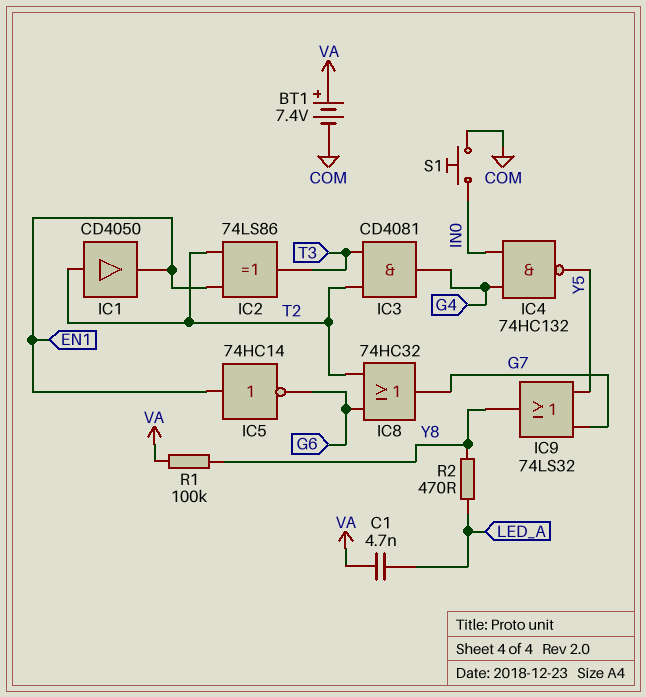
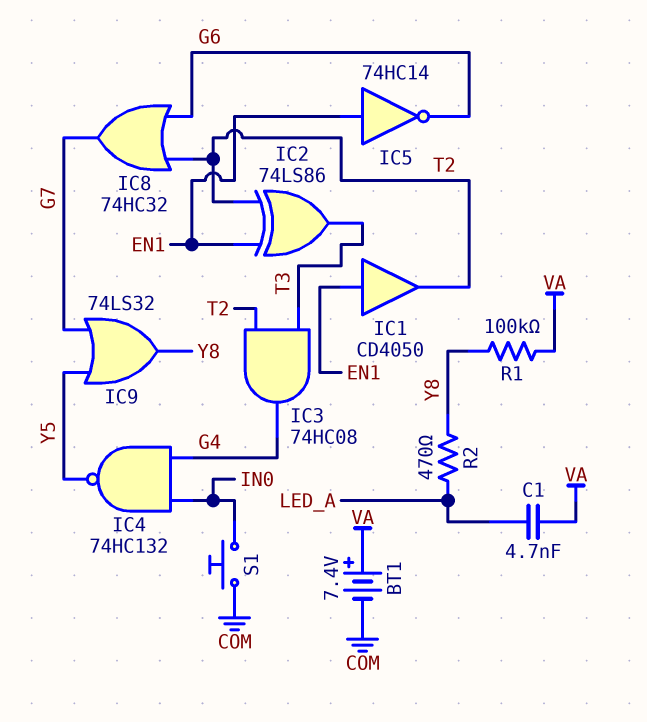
IC1: buffer CD4050 (in T2, out EN1) -> buffer CD4050 (in EN1, out T2)
IC3: AND CD4081 (in T2, in T3, out G4) -> AND 74HC08 (in T2, in T3, out G4)

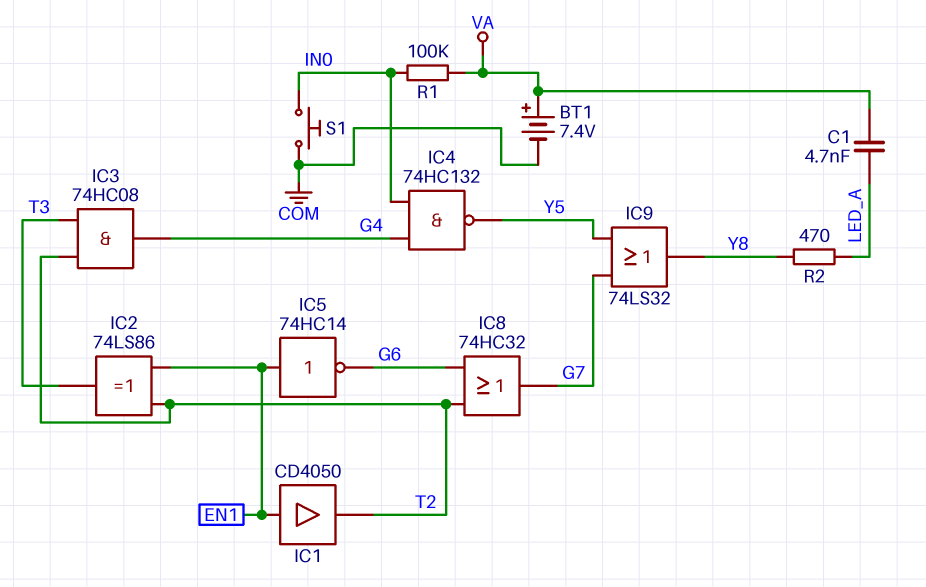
R1: 100k (VA, Y8) -> 100k (IN0, VA)

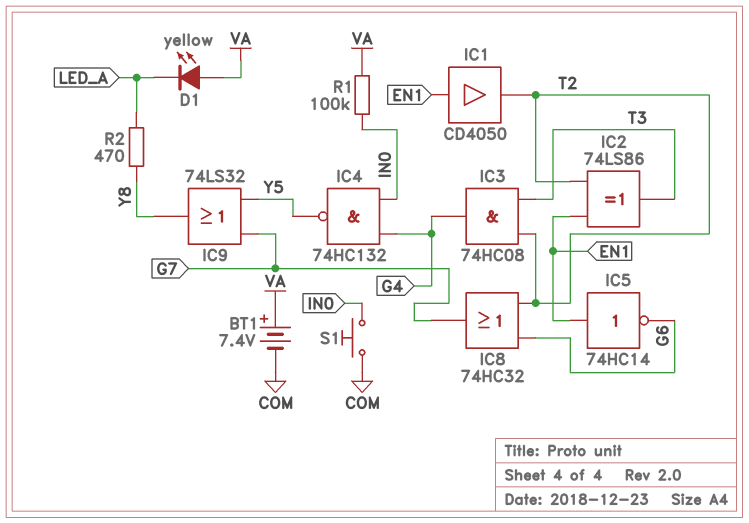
C1: 4.7nF (LED_A, VA) -> none
D1: none -> LED yellow (A VA, K LED_A)

